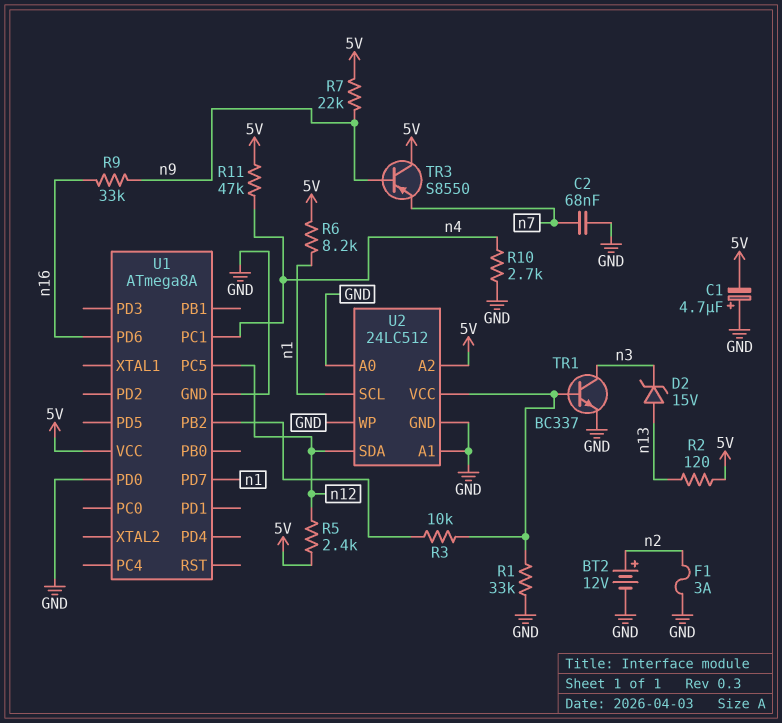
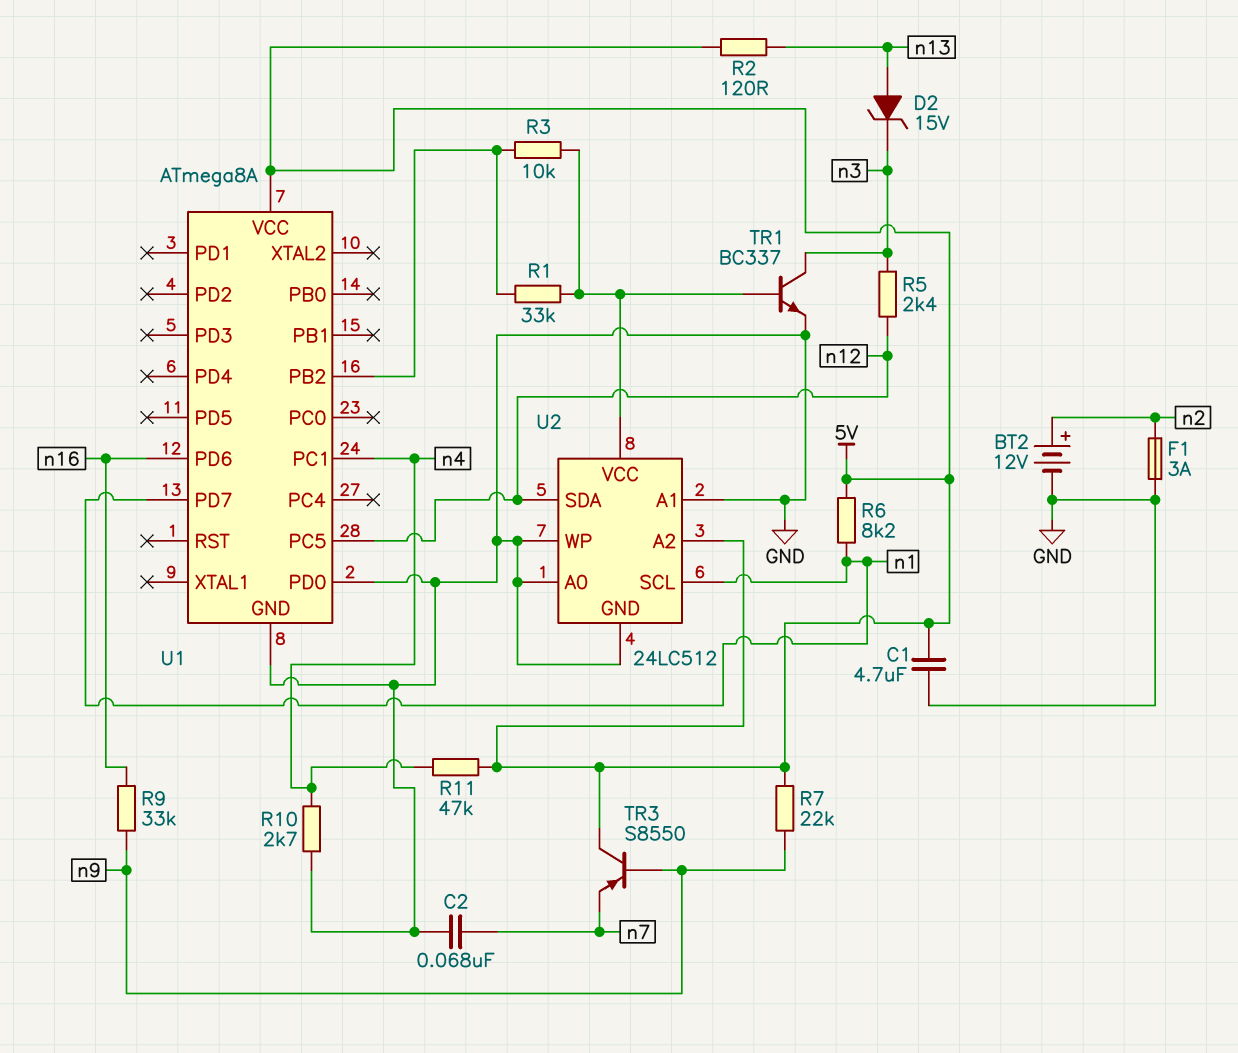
C1: 4.7uF (plus GND, minus 5V) -> 4.7uF (5V, GND)
R1: 33k (GND, U2/VCC) -> 33k (U1/PB2, U2/VCC)
R5: 2.4k (5V, n12) -> 2.4k (n3, n12)

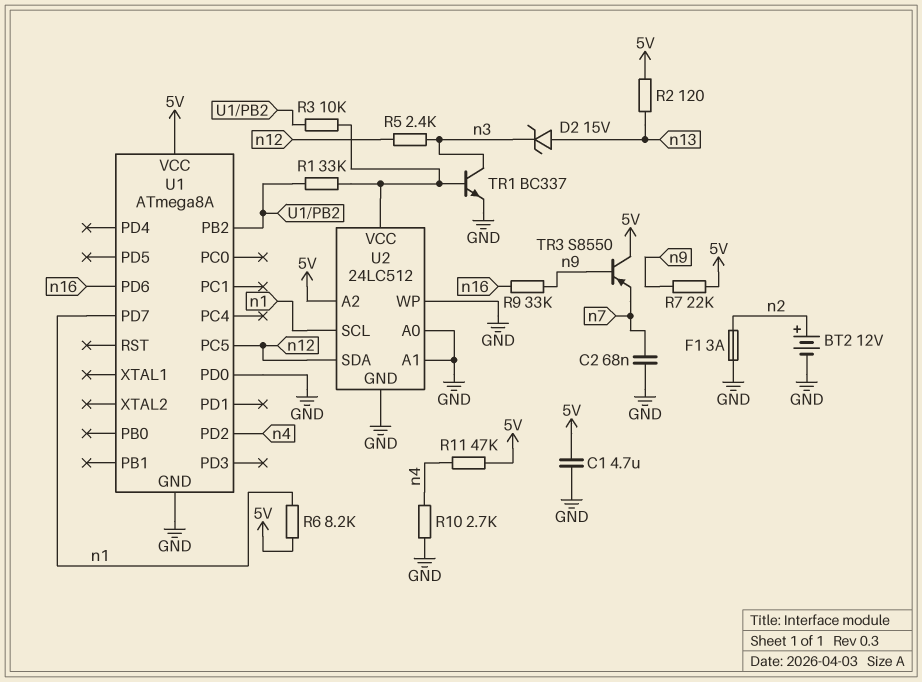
U1 pin PC1: n4 -> none
U1 pin PD2: none -> n4

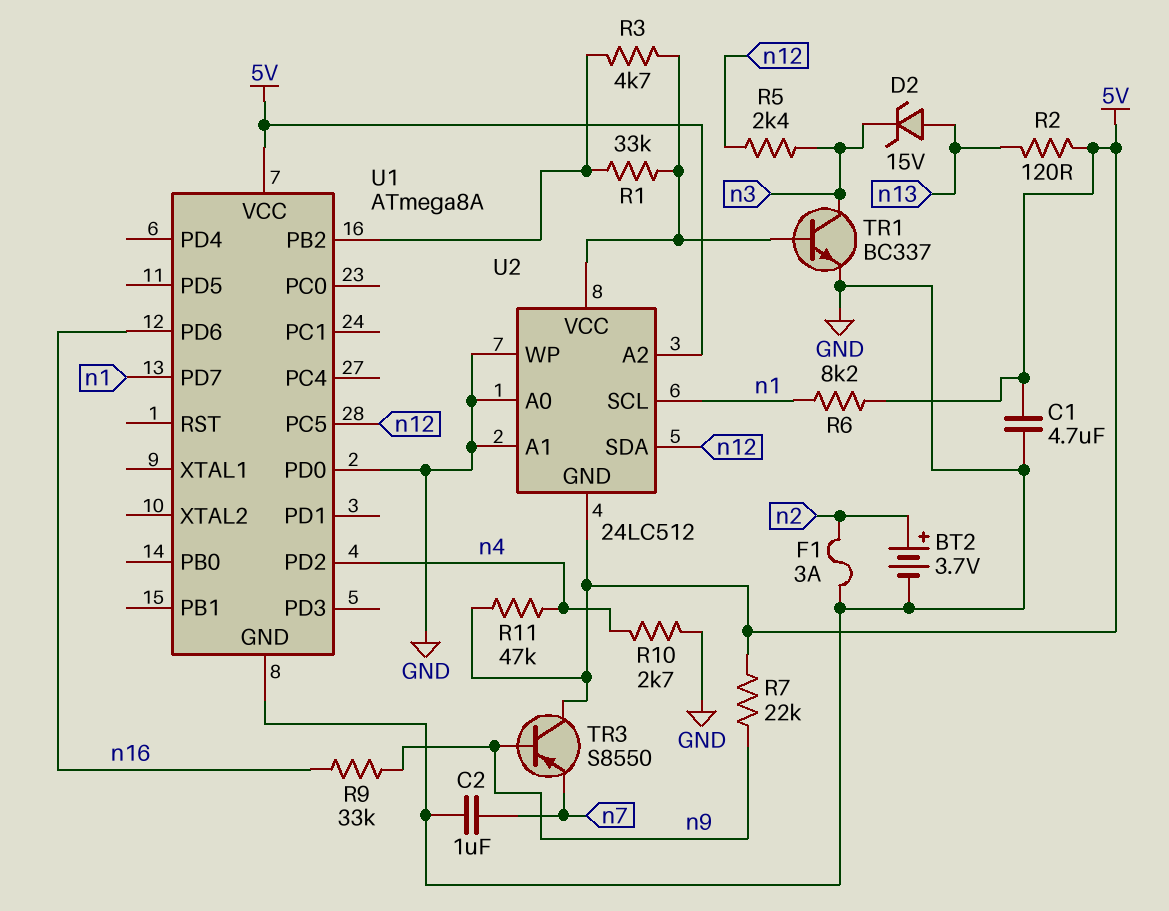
BT2: 12V (plus n2, minus GND) -> 3.7V (plus n2, minus GND)
C2: 68nF (GND, n7) -> 1uF (GND, n7)
R3: 10k (U1/PB2, U2/VCC) -> 4.7k (U1/PB2, U2/VCC)
U2 pin GND: GND -> 5V

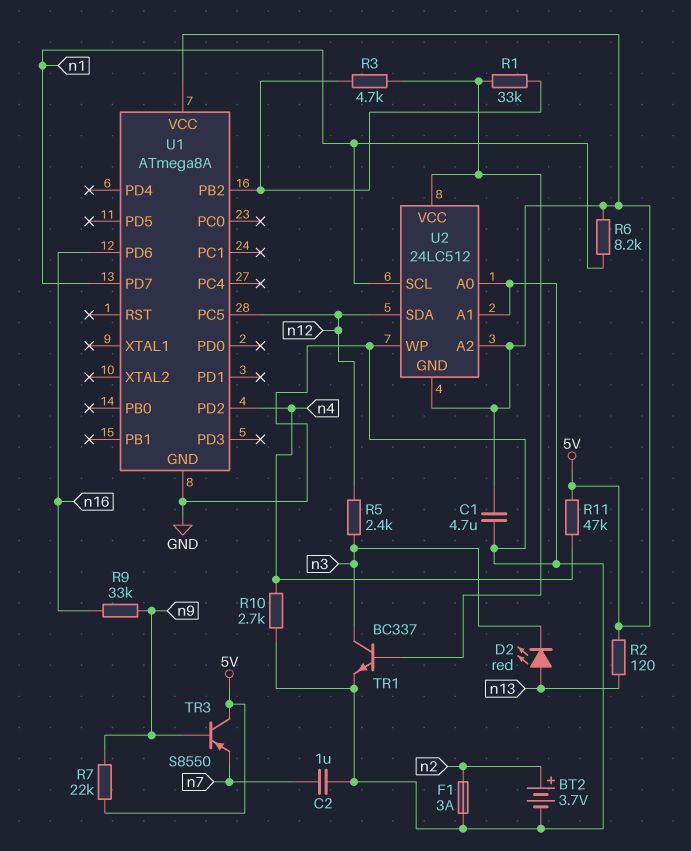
D2: zener 15V (A n13, K n3) -> LED red (A n13, K n3)
U1 pin PD0: GND -> none

